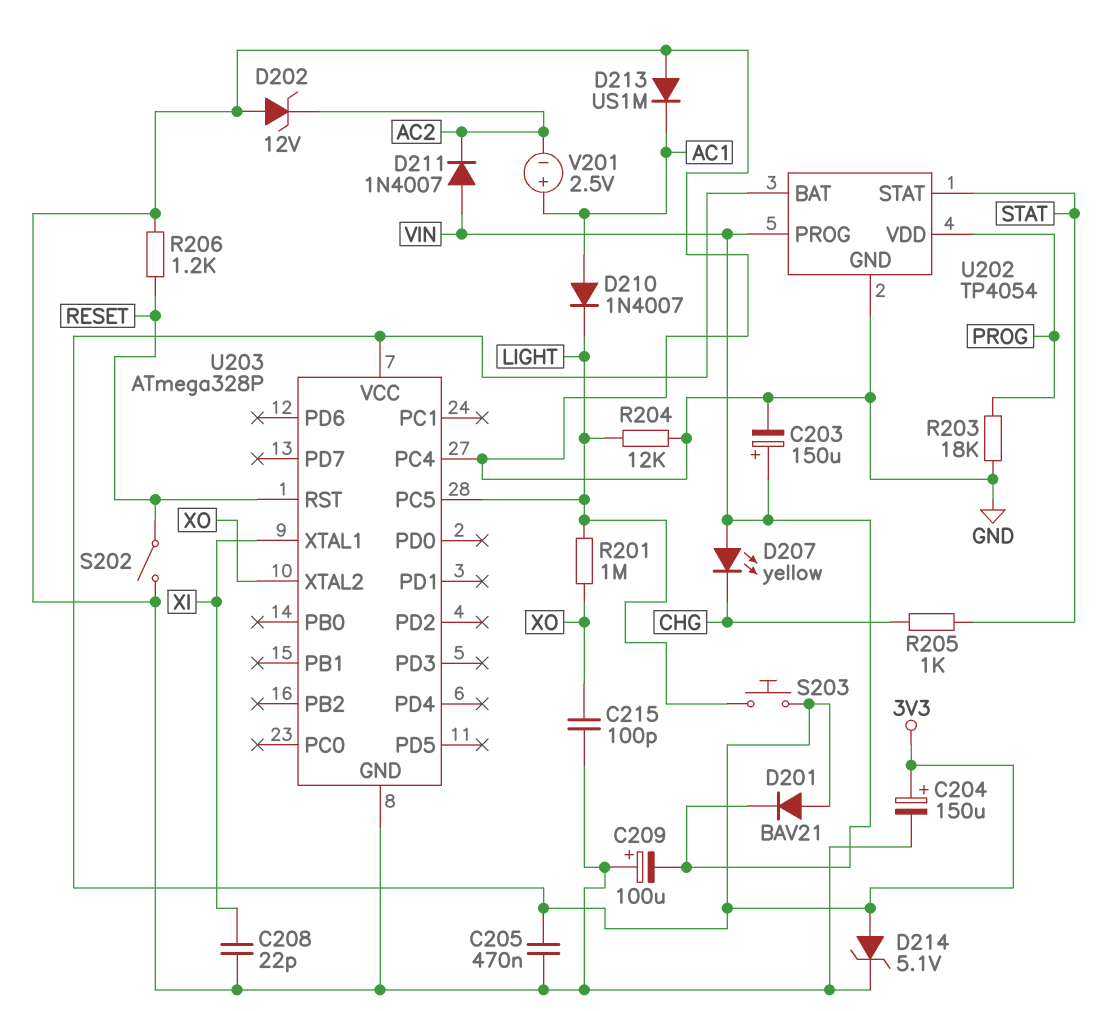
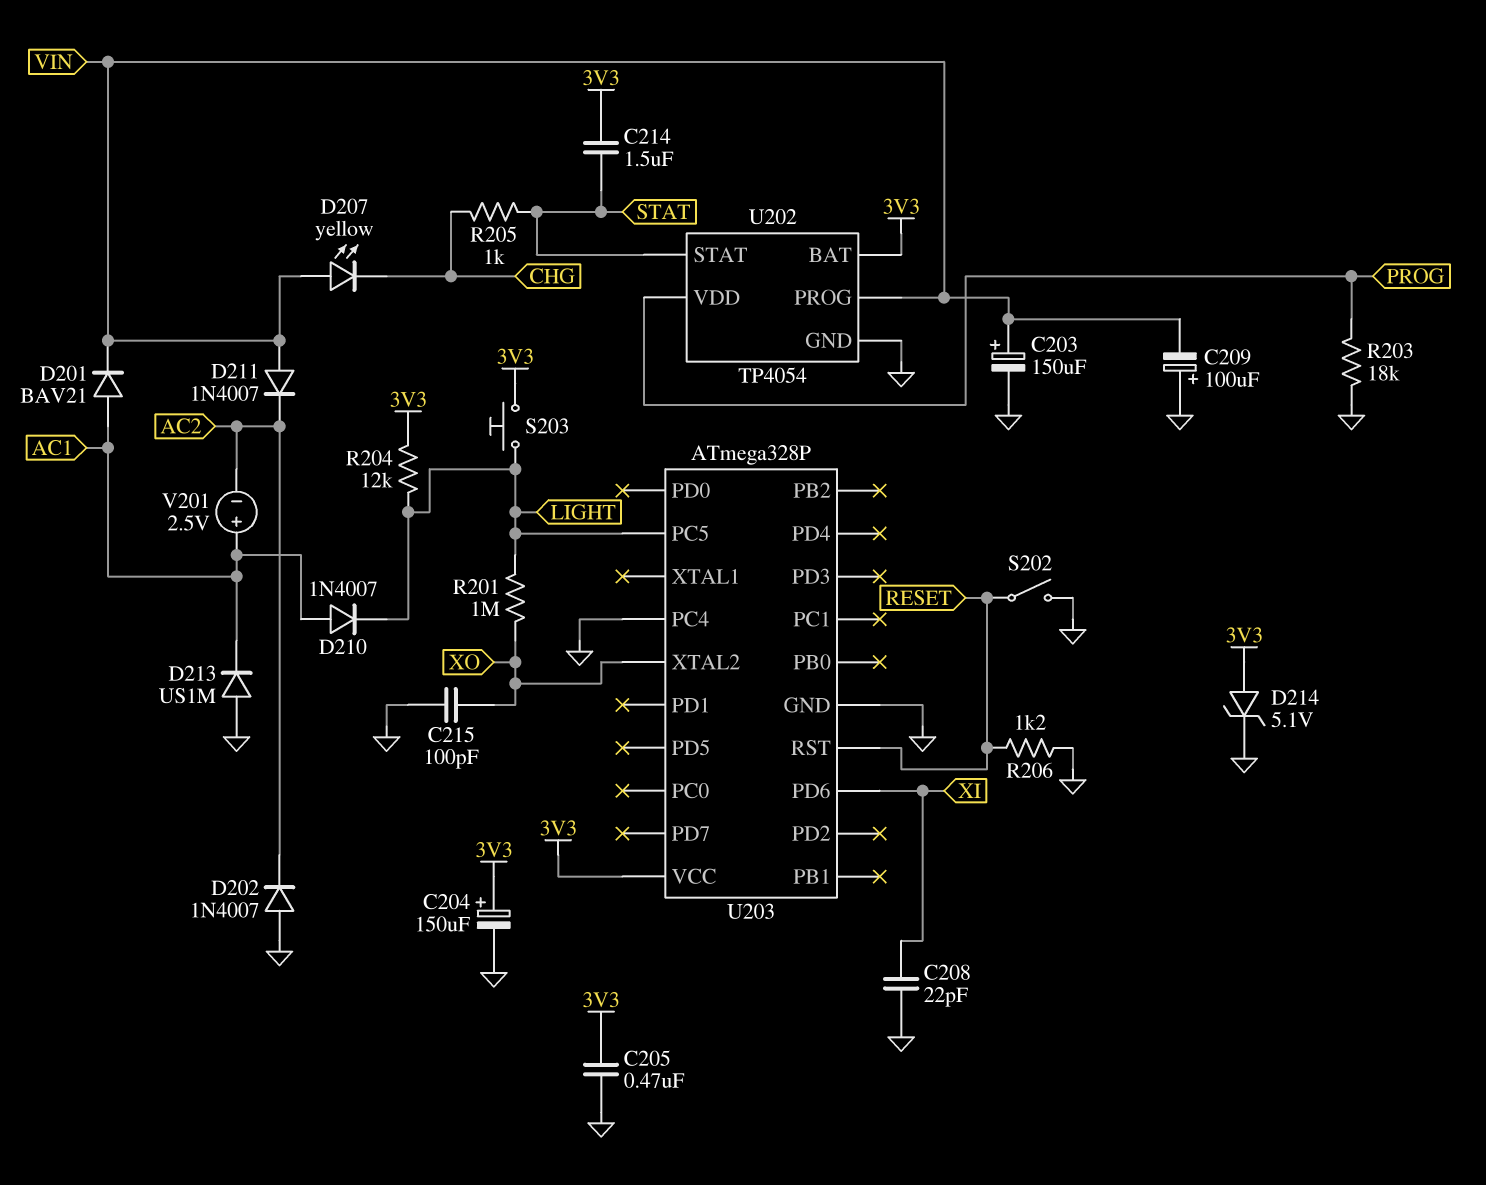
C214: none -> 1.5uF (3V3, STAT)
D201: diode BAV21 (A 3V3, K VIN) -> diode BAV21 (A AC1, K VIN)
D202: zener 12V (A GND, K AC2) -> diode 1N4007 (A GND, K AC2)
R204: 12k (GND, LIGHT) -> 12k (3V3, LIGHT)
U203 pin PD6: none -> XI
U203 pin XTAL1: XI -> none

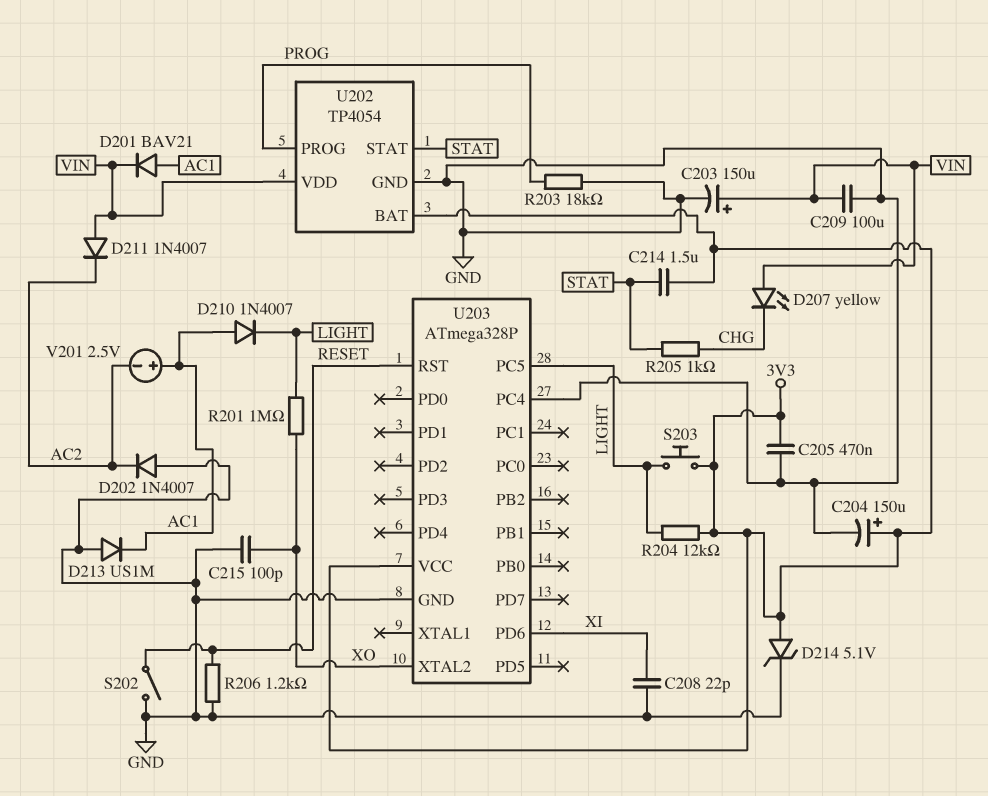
C209: 100uF (plus GND, minus VIN) -> 100uF (GND, VIN)
U202 pin PROG: VIN -> PROG
U202 pin VDD: PROG -> VIN

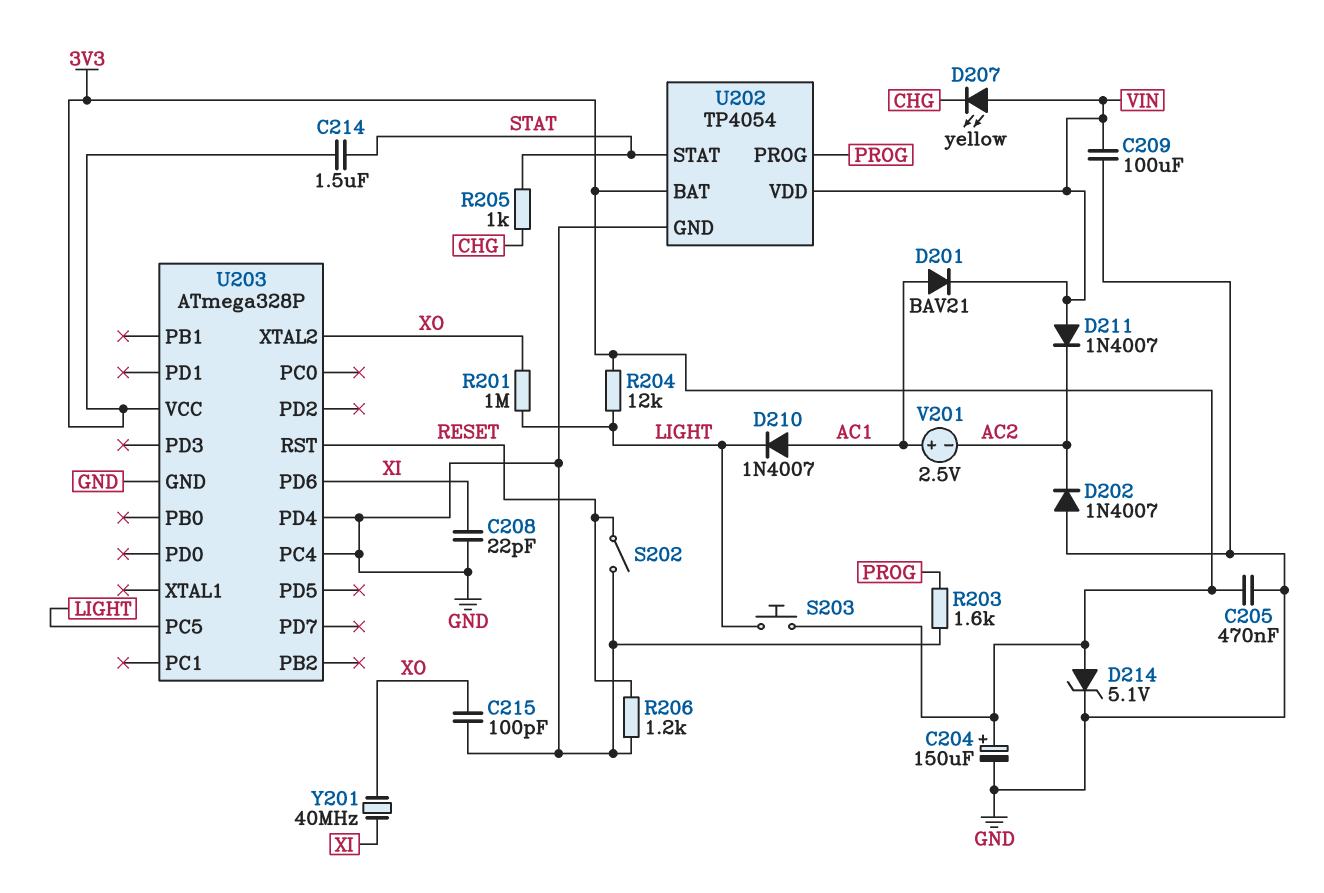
C203: 150uF (plus VIN, minus GND) -> none
D213: diode US1M (A GND, K AC1) -> none
R203: 18k (GND, PROG) -> 1.6k (GND, PROG)
U203 pin PD4: none -> GND
Y201: none -> 40MHz (XI, XO)

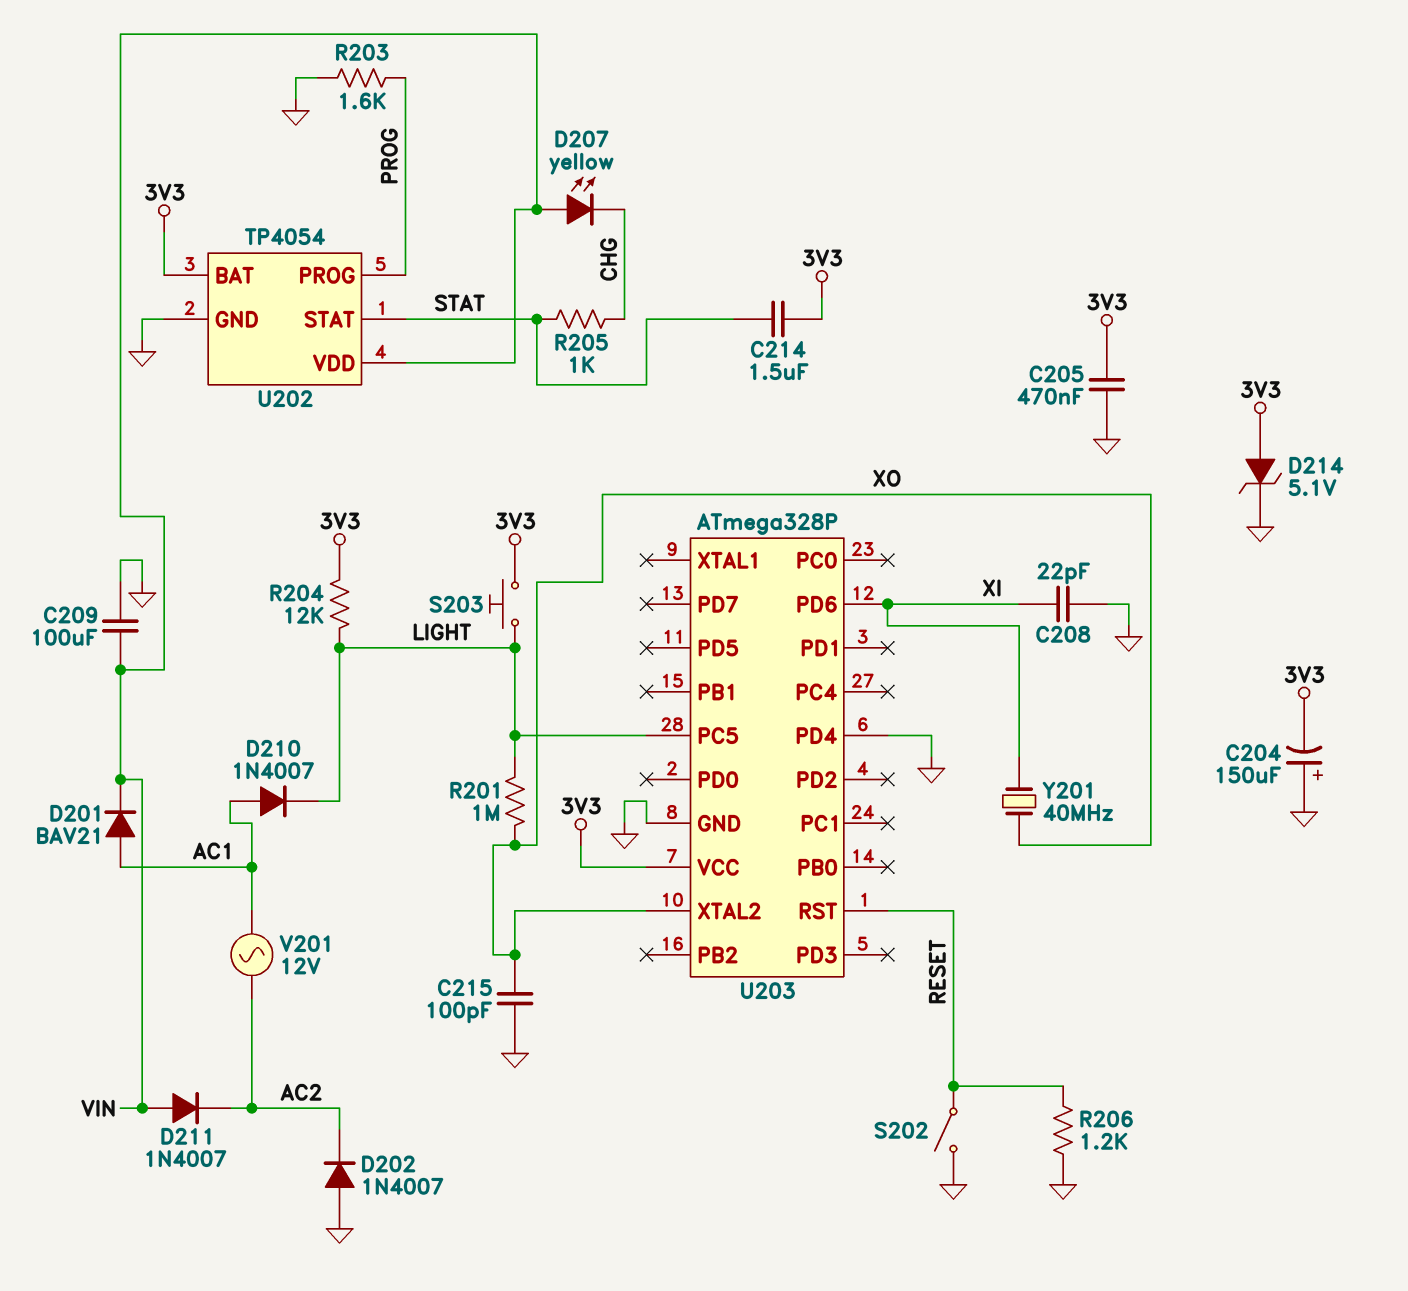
C204: 150uF (plus 3V3, minus GND) -> 150uF (plus GND, minus 3V3)
U203 pin PC4: GND -> none
V201: 2.5V (plus AC1, minus AC2) -> AC 12V (AC1, AC2)

